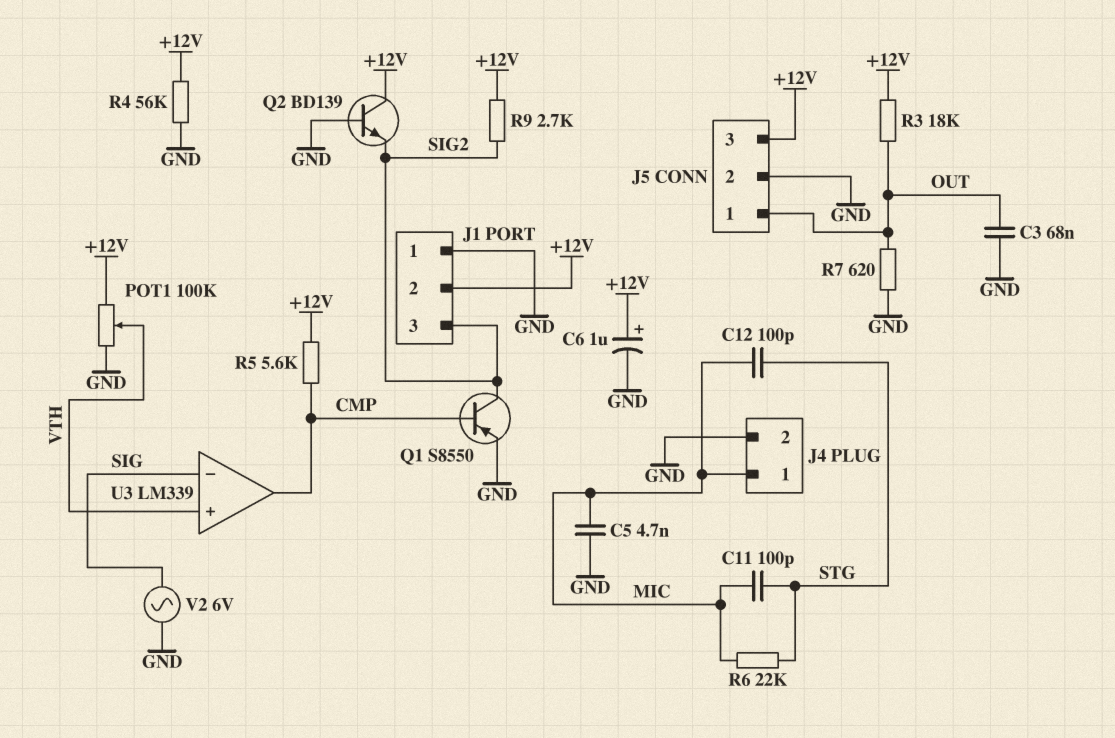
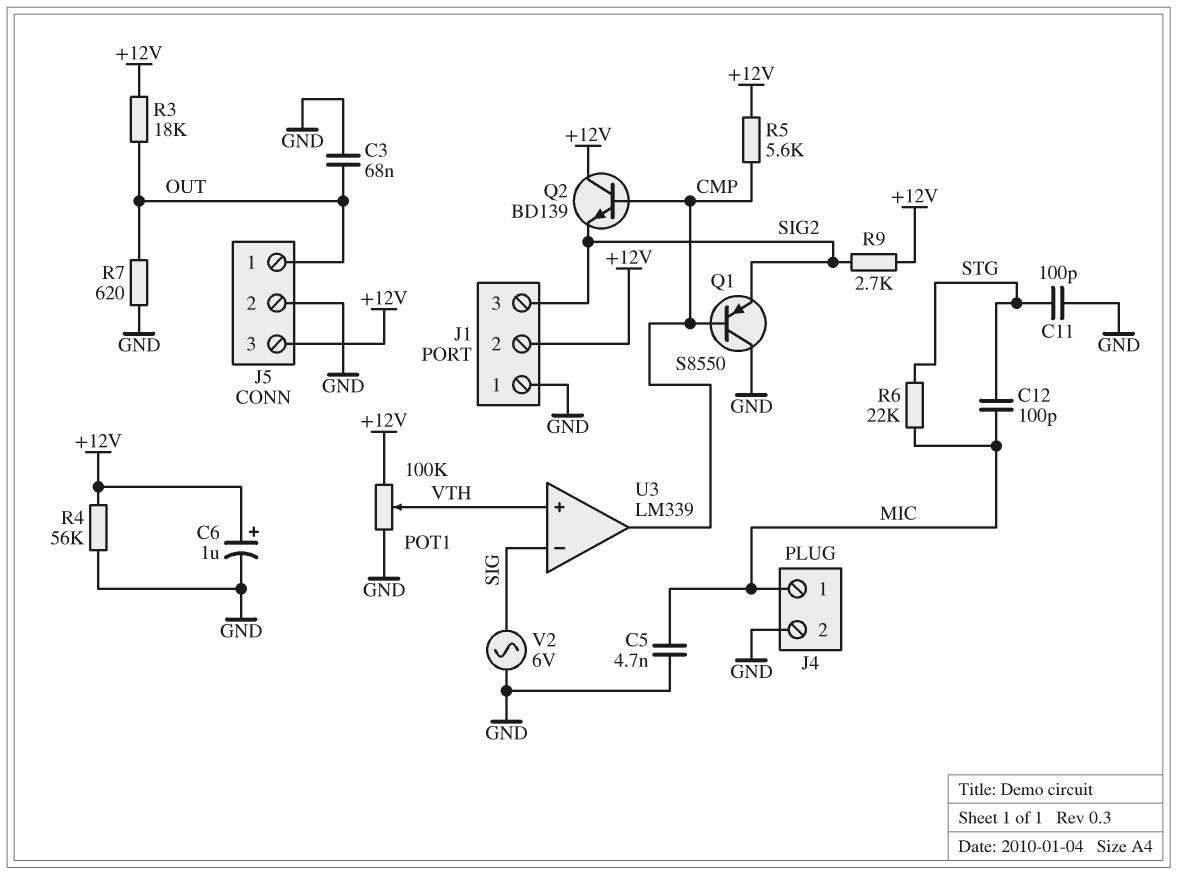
C11: 100pF (MIC, STG) -> 100pF (GND, STG)
Q1: PNP S8550 (B CMP, C SIG2, E GND) -> PNP S8550 (B CMP, C GND, E SIG2)
Q2: NPN BD139 (B GND, C +12V, E SIG2) -> NPN BD139 (B CMP, C +12V, E SIG2)

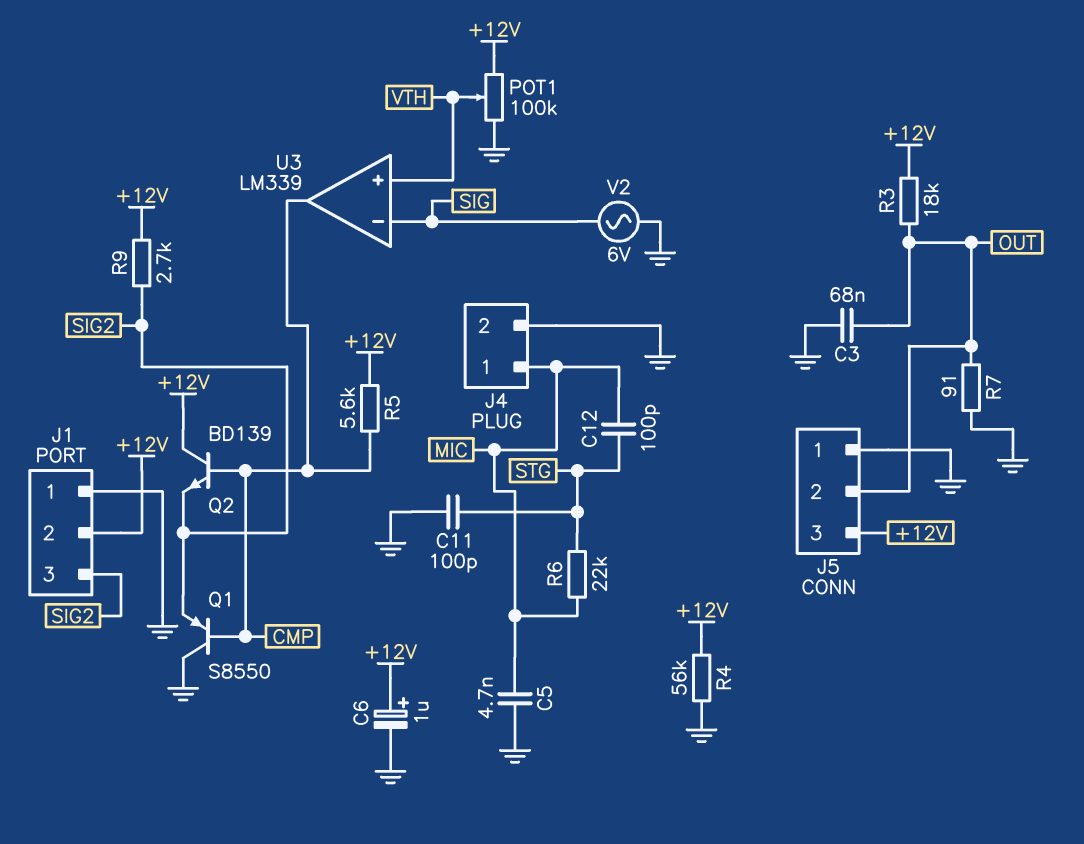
J5 pin 1: OUT -> GND
J5 pin 2: GND -> OUT
R7: 620 (GND, OUT) -> 91 (GND, OUT)

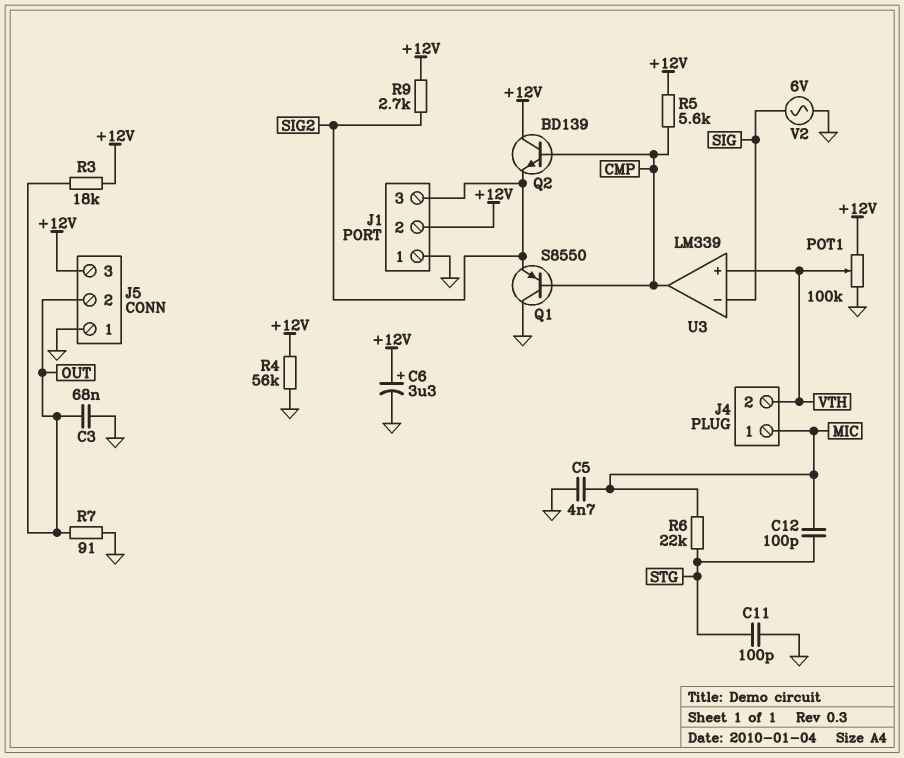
C6: 1uF (plus +12V, minus GND) -> 3.3uF (plus +12V, minus GND)
J4 pin 2: GND -> VTH

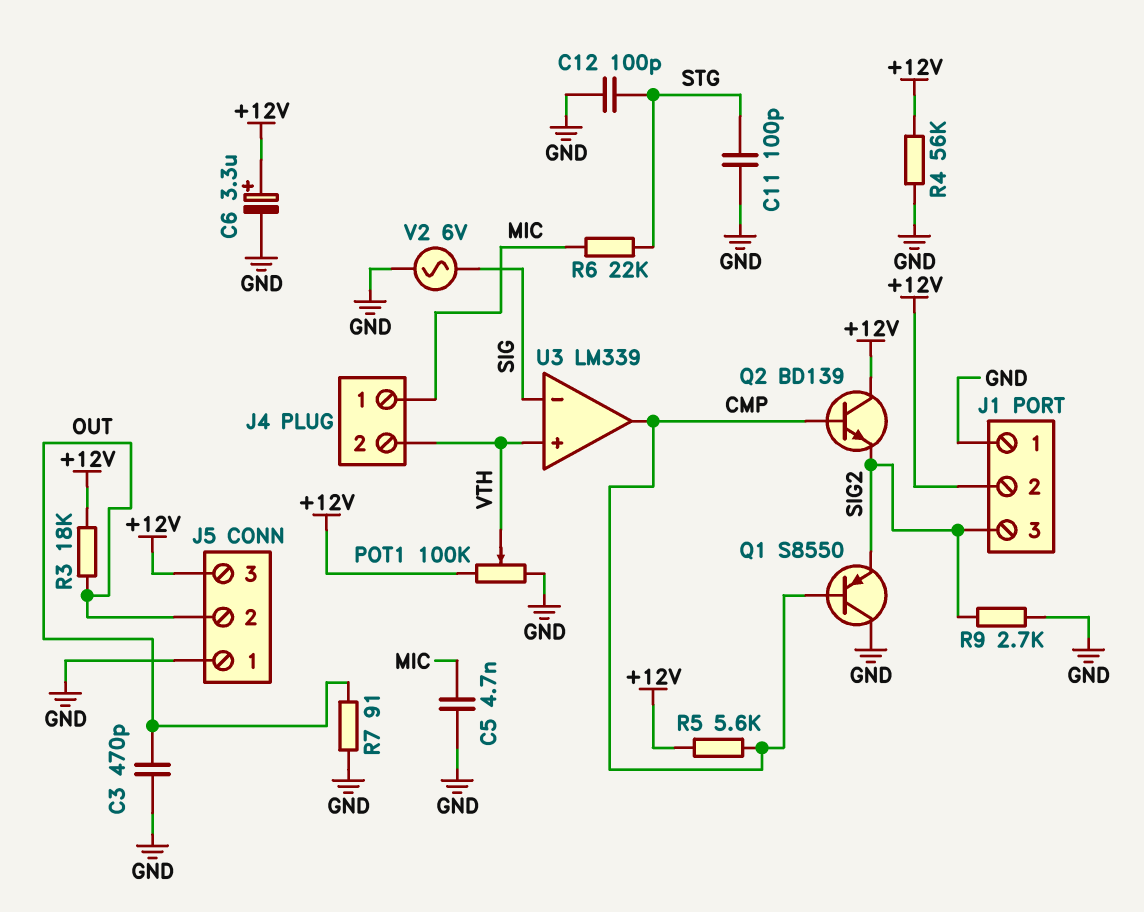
C3: 68nF (GND, OUT) -> 470pF (GND, OUT)
C12: 100pF (MIC, STG) -> 100pF (GND, STG)
R9: 2.7k (+12V, SIG2) -> 2.7k (GND, SIG2)

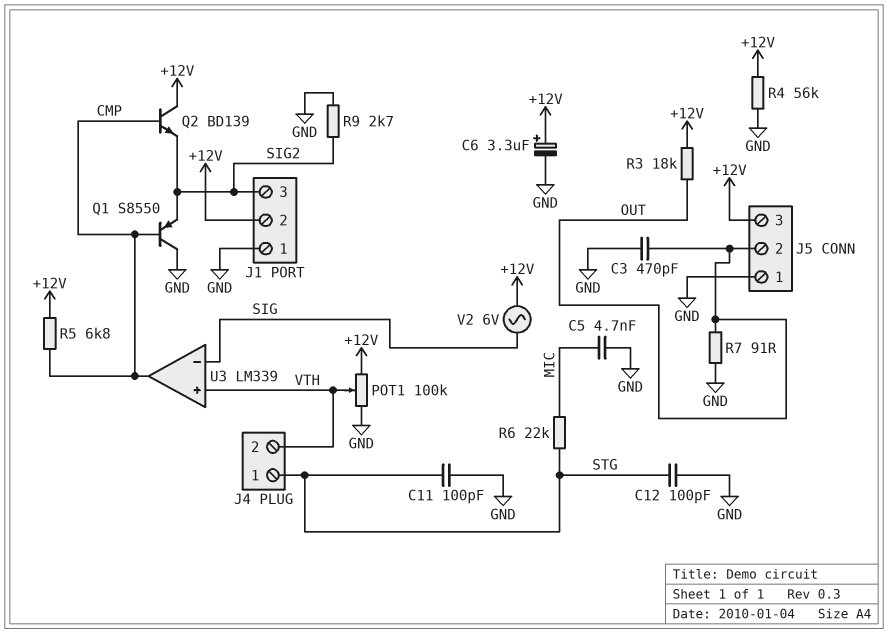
J4 pin 1: MIC -> STG
R5: 5.6k (+12V, CMP) -> 6.8k (+12V, CMP)
V2: AC 6V (GND, SIG) -> AC 6V (+12V, SIG)

